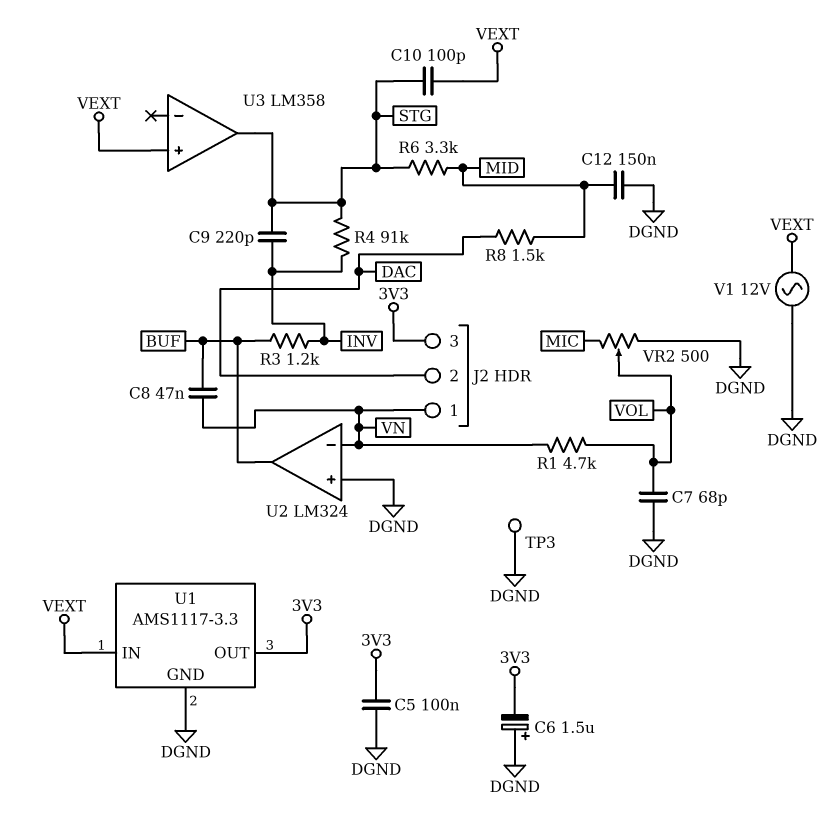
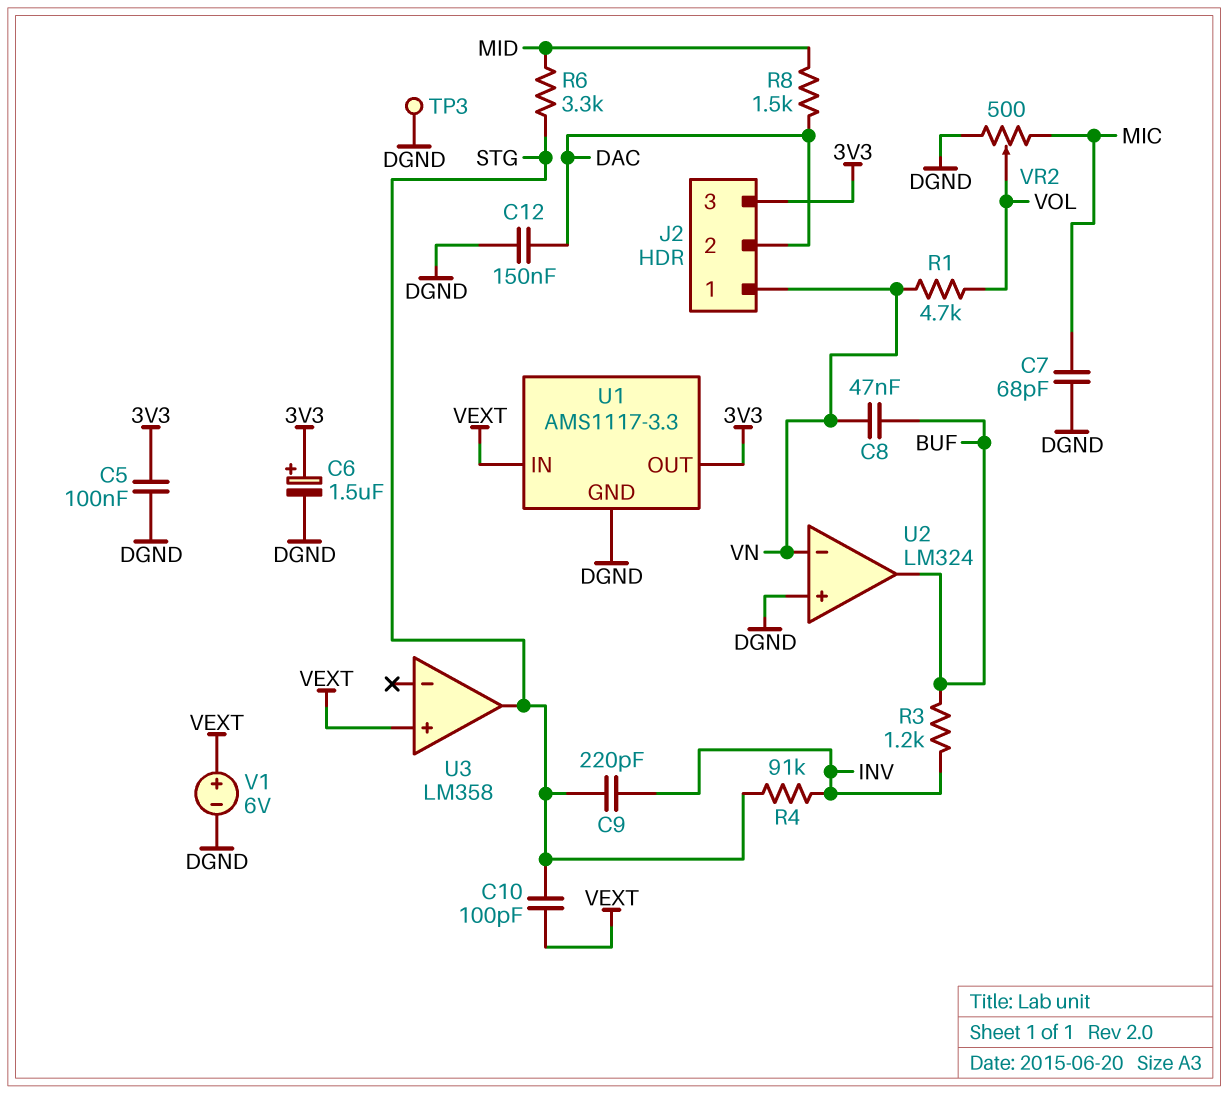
C6: 1.5uF (plus DGND, minus 3V3) -> 1.5uF (plus 3V3, minus DGND)
C7: 68pF (DGND, VOL) -> 68pF (DGND, MIC)
C12: 150nF (DGND, MID) -> 150nF (DAC, DGND)
V1: AC 12V (DGND, VEXT) -> 6V (plus VEXT, minus DGND)

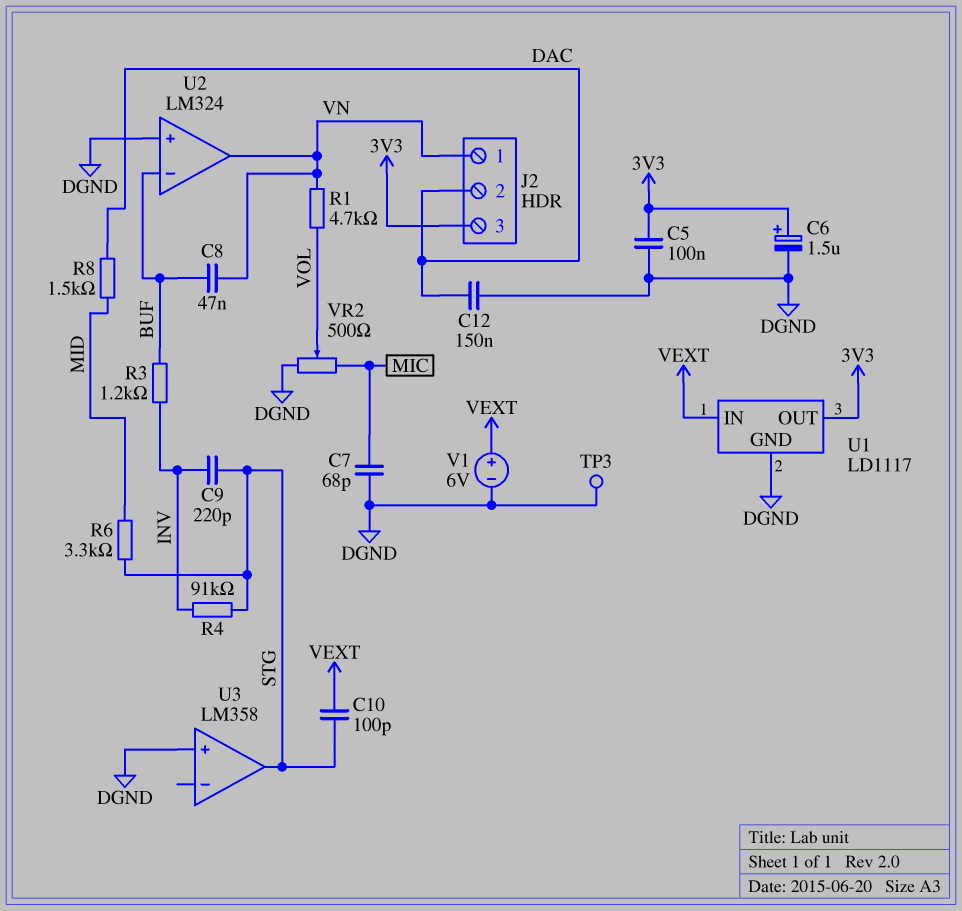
U1: AMS1117-3.3 -> LD1117
U2 pin in-: VN -> BUF
U2 pin out: BUF -> VN
U3 pin in+: VEXT -> DGND

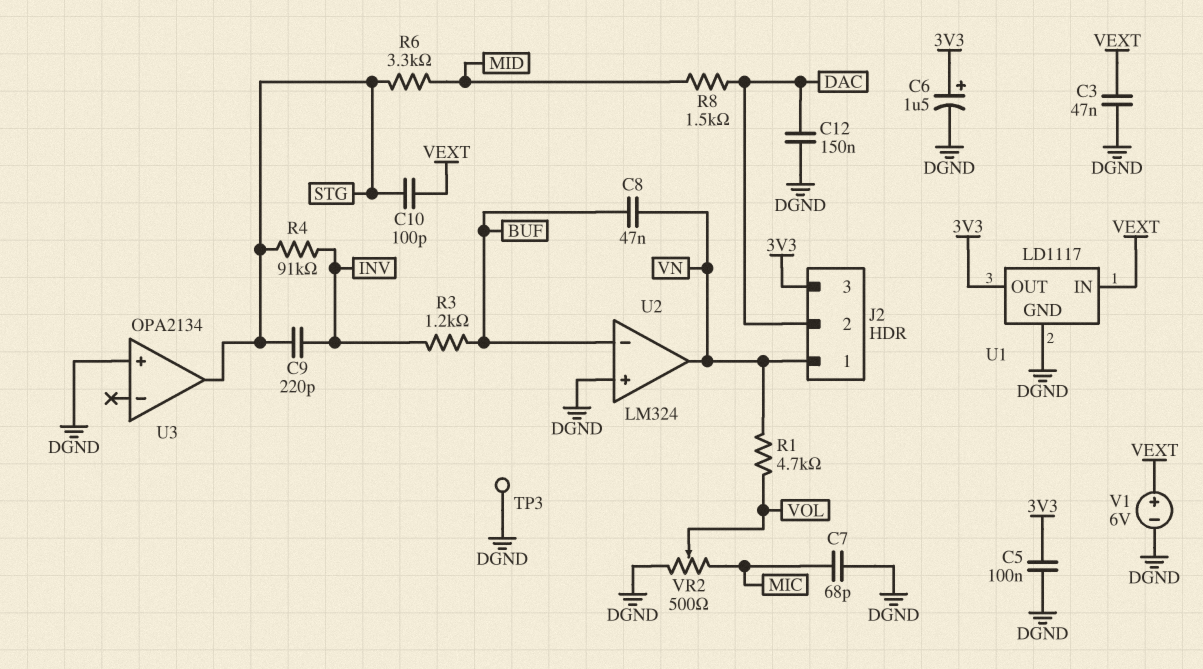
C3: none -> 47nF (DGND, VEXT)
U3: LM358 -> OPA2134

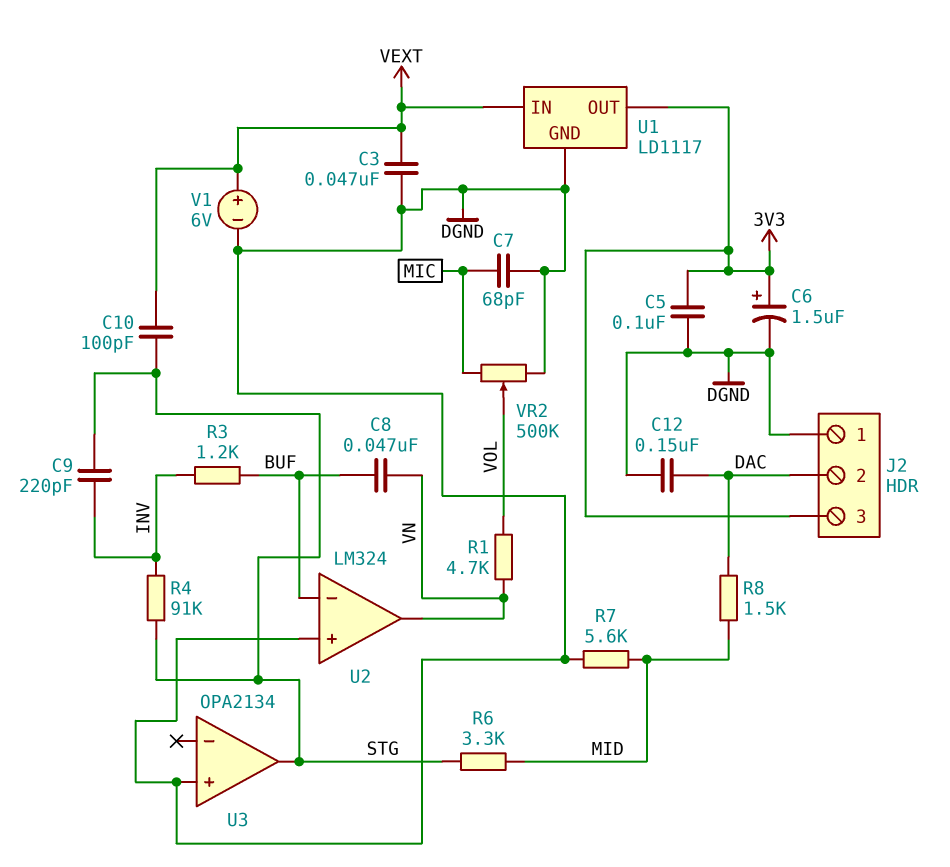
J2 pin 1: VN -> DGND
R7: none -> 5.6k (DGND, MID)
TP3: test point (DGND) -> none
VR2: 500 (DGND, MIC, wiper VOL) -> 500k (DGND, MIC, wiper VOL)

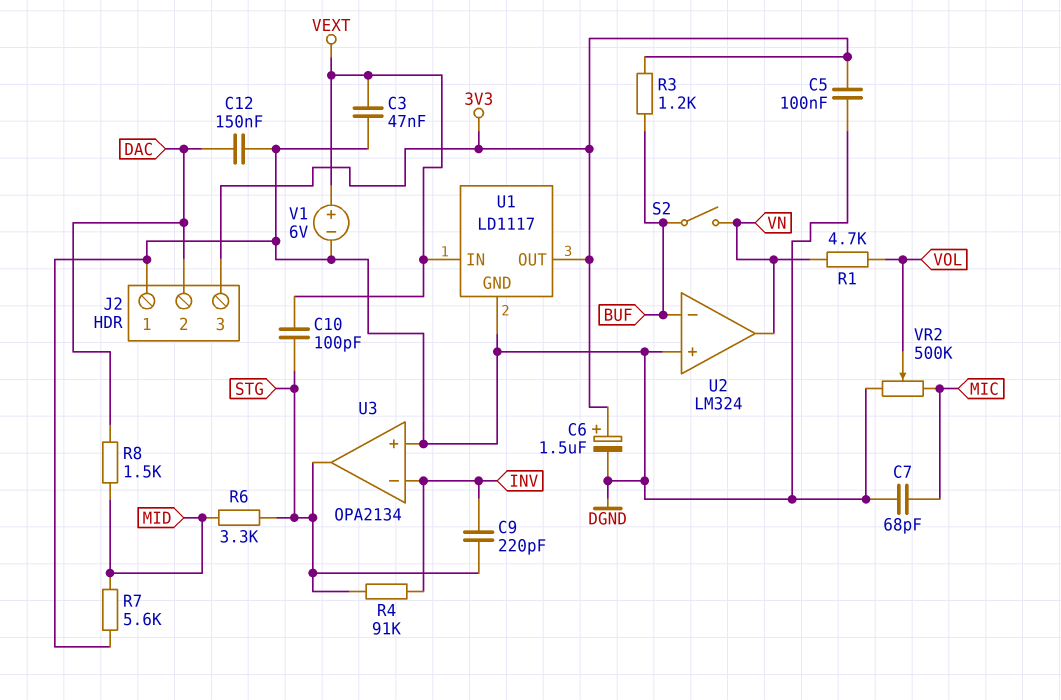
C8: 47nF (BUF, VN) -> none
R3: 1.2k (BUF, INV) -> 1.2k (3V3, BUF)
S2: none -> switch (BUF, VN)
U3 pin in-: none -> INV

